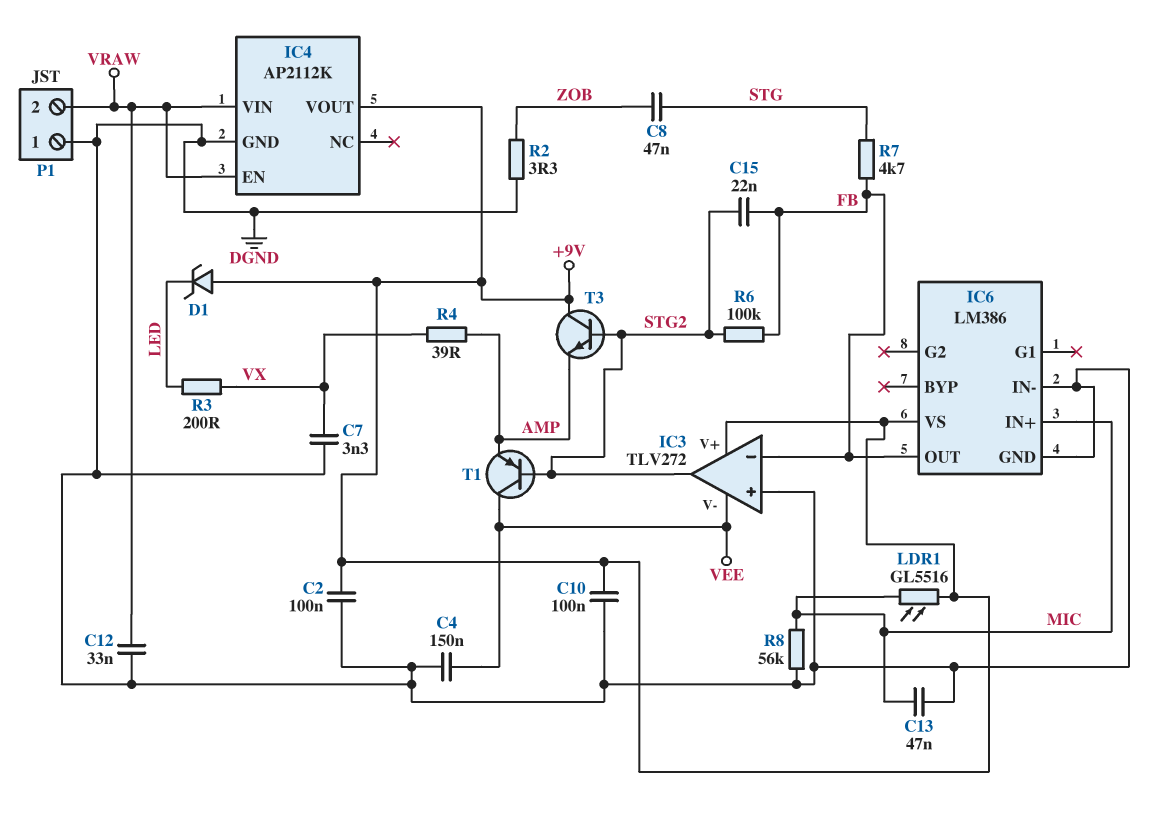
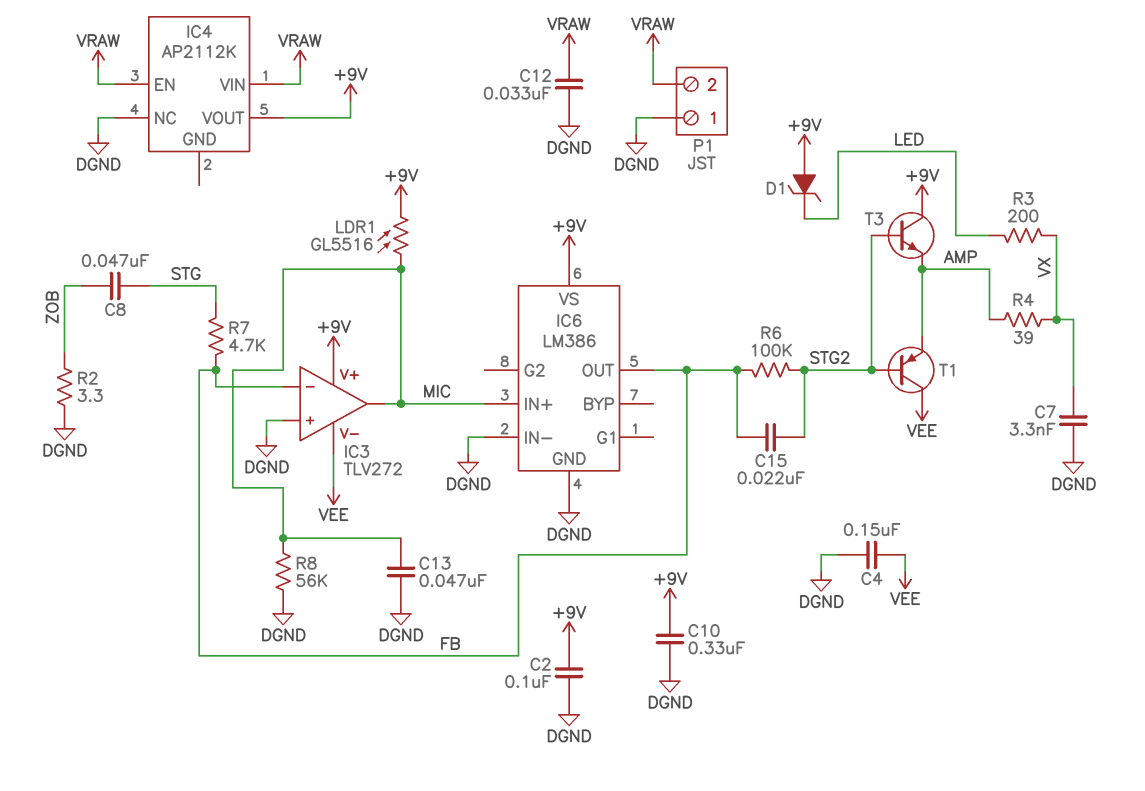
C10: 100nF (+9V, DGND) -> 330nF (+9V, DGND)
IC3 pin out: STG2 -> MIC
IC4 pin GND: DGND -> none
IC4 pin NC: none -> DGND

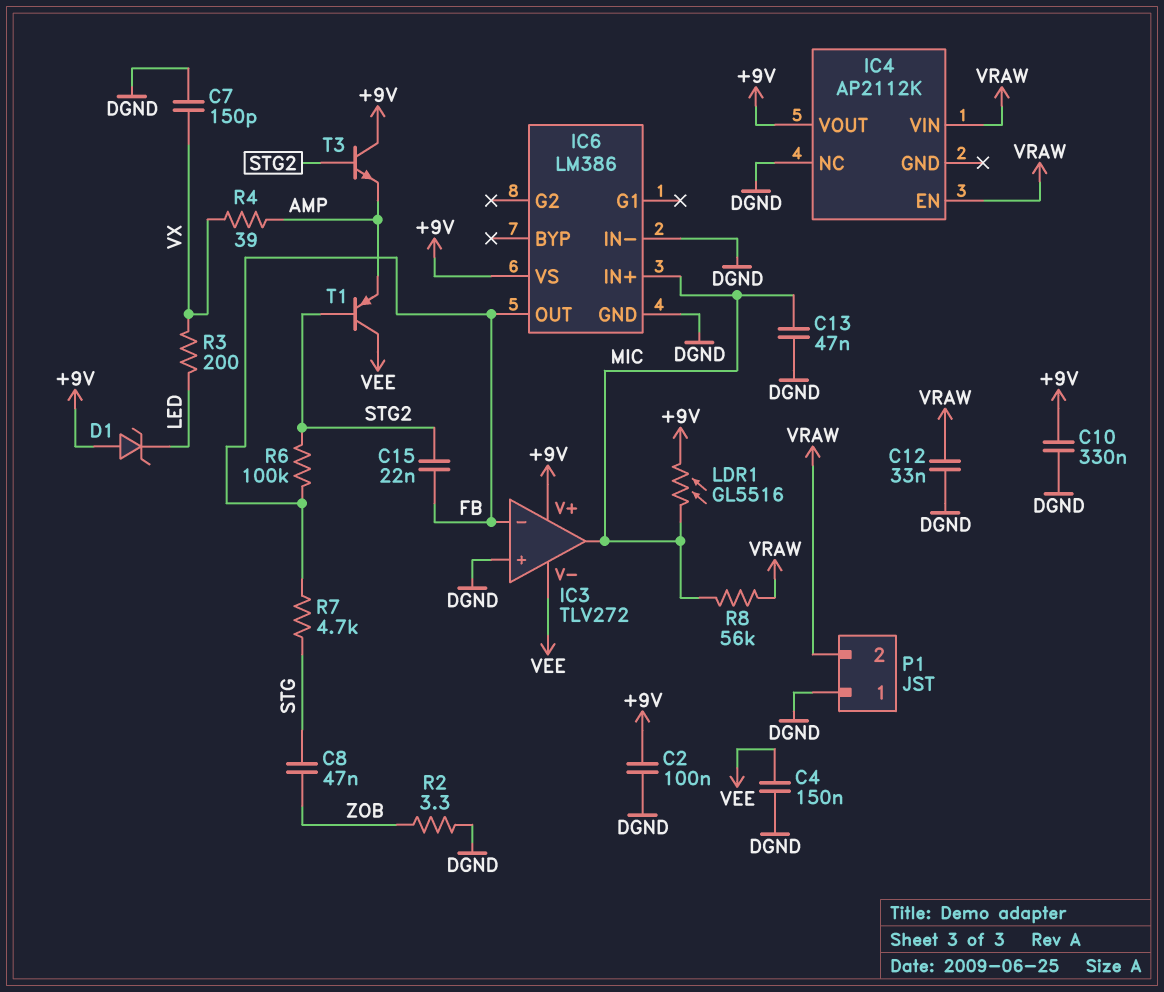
C7: 3.3nF (DGND, VX) -> 150pF (DGND, VX)
R8: 56k (DGND, MIC) -> 56k (MIC, VRAW)

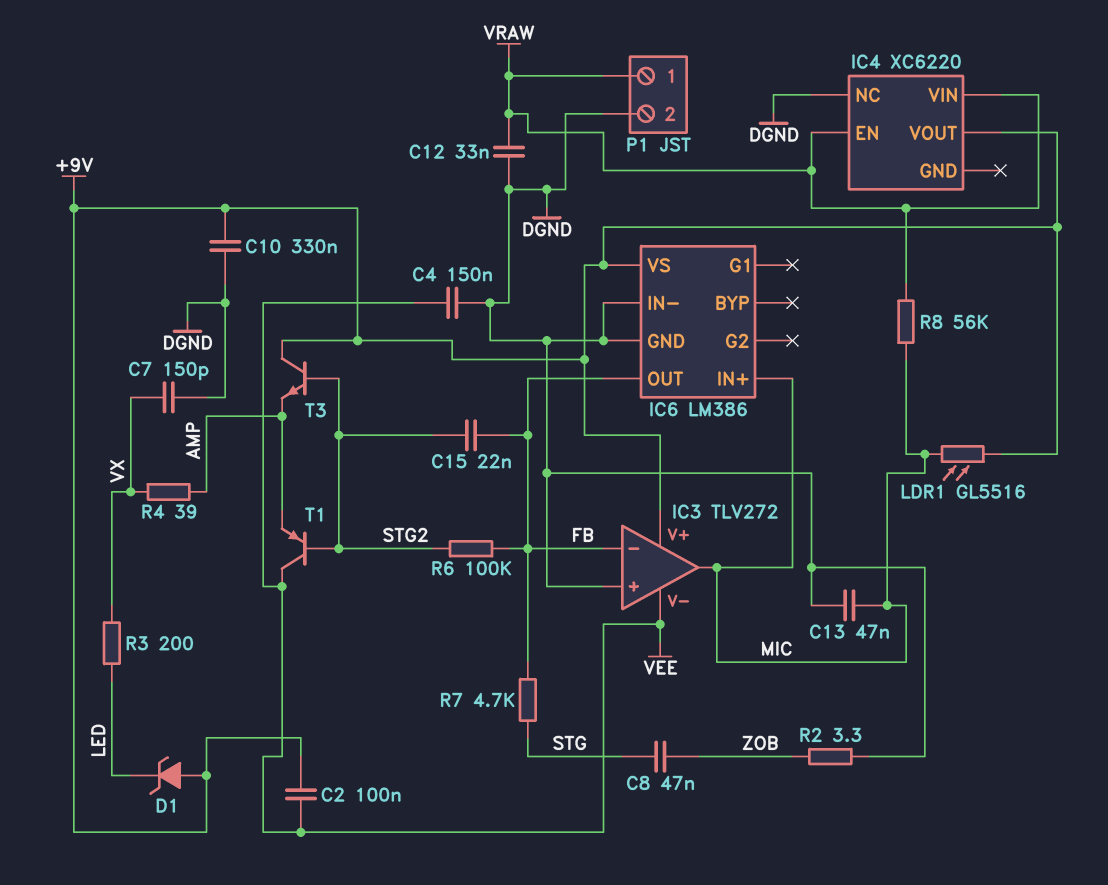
C2: 100nF (+9V, DGND) -> 100nF (+9V, VEE)
IC4: AP2112K -> XC6220
P1 pin 1: DGND -> VRAW
P1 pin 2: VRAW -> DGND

